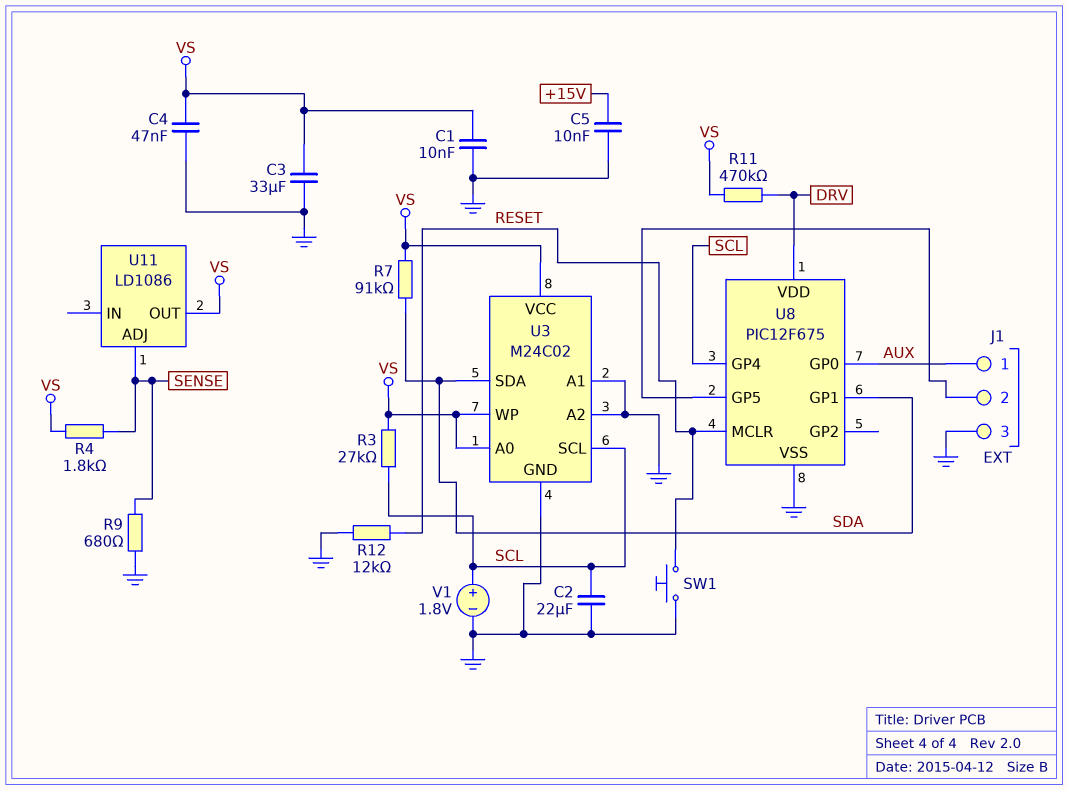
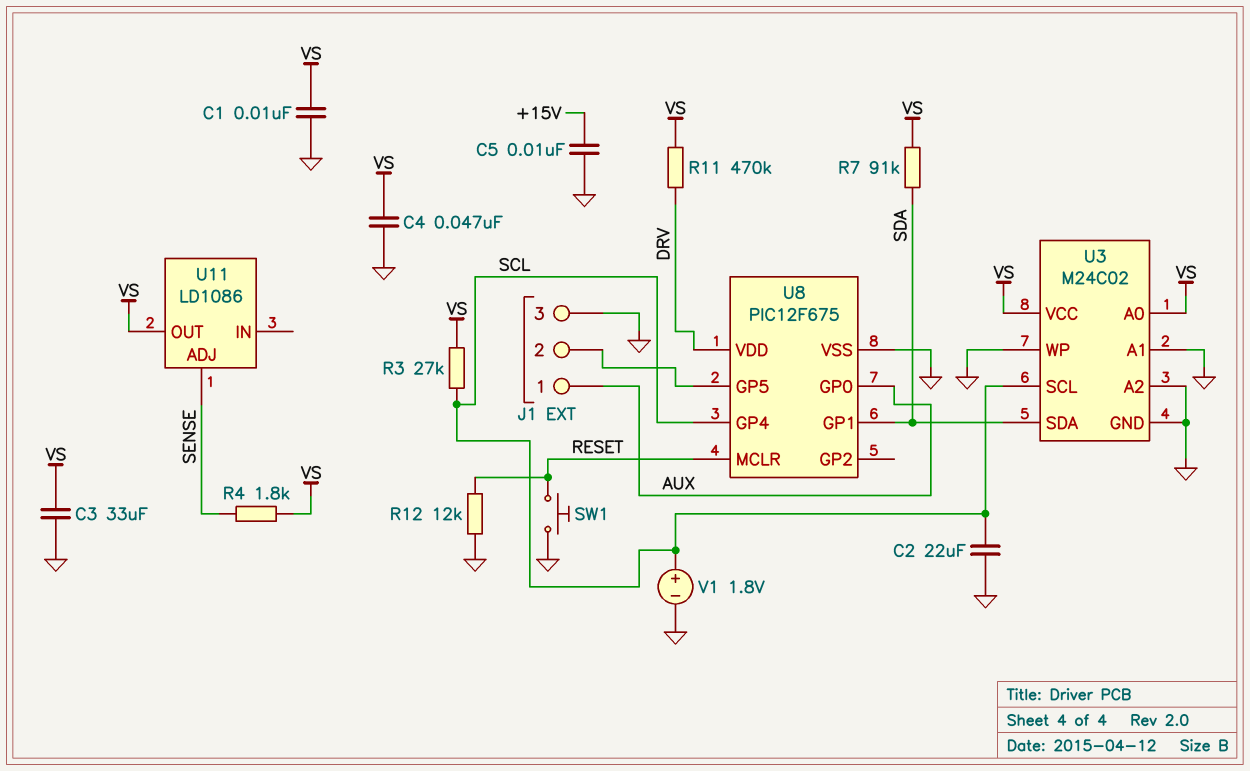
R9: 680 (GND, SENSE) -> none
U3 pin WP: VS -> GND

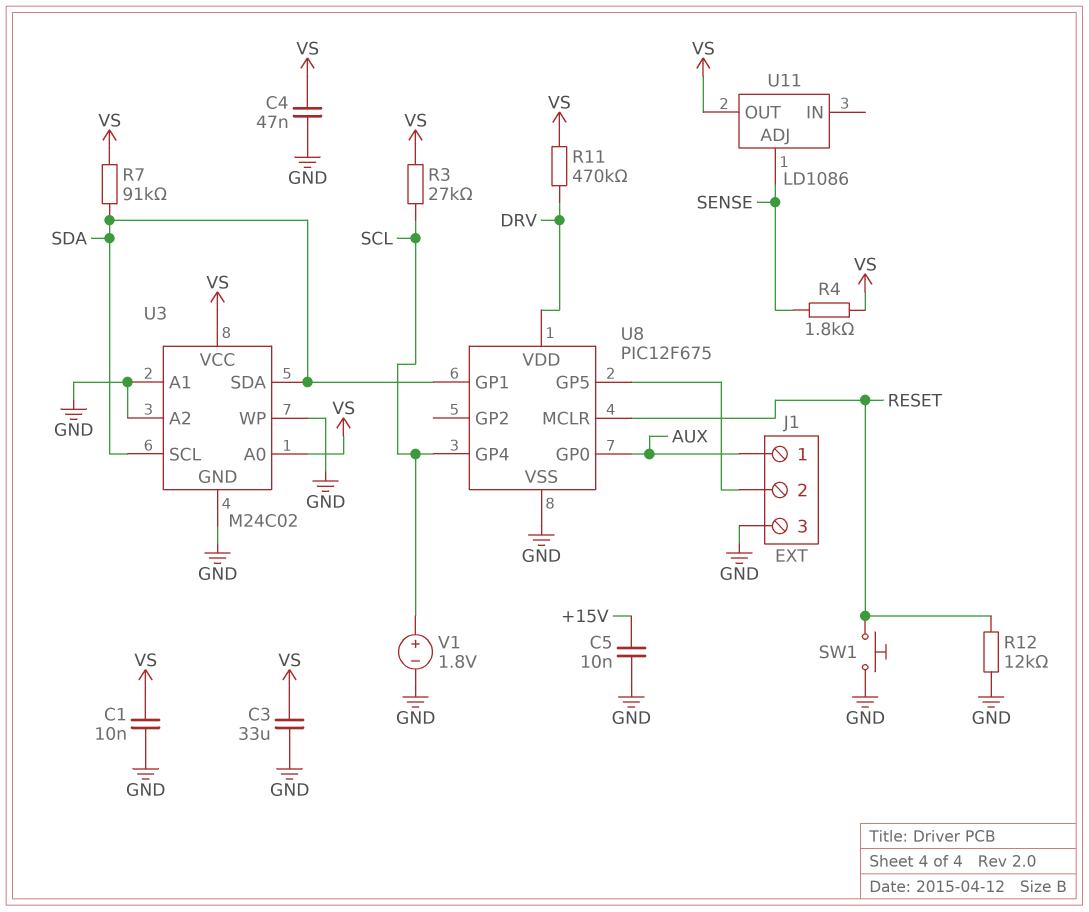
C2: 22uF (GND, SCL) -> none
U3 pin SCL: SCL -> SDA

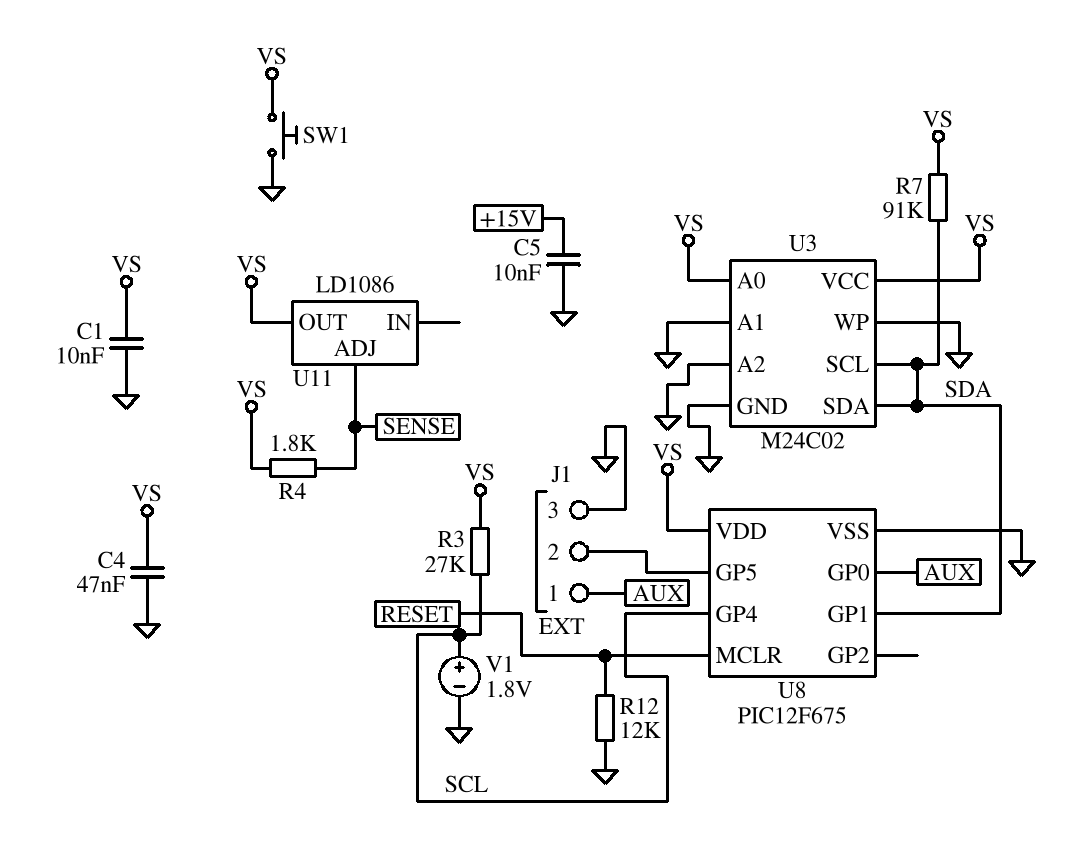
C3: 33uF (GND, VS) -> none
R11: 470k (DRV, VS) -> none
SW1: button (GND, RESET) -> button (GND, VS)
U8 pin VDD: DRV -> VS

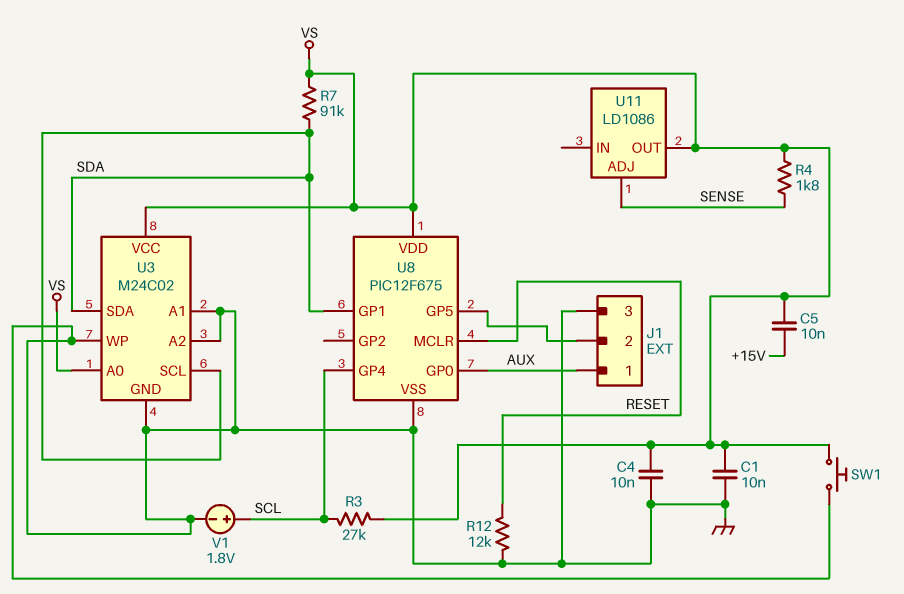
C4: 47nF (GND, VS) -> 10nF (GND, VS)
C5: 10nF (+15V, GND) -> 10nF (+15V, VS)

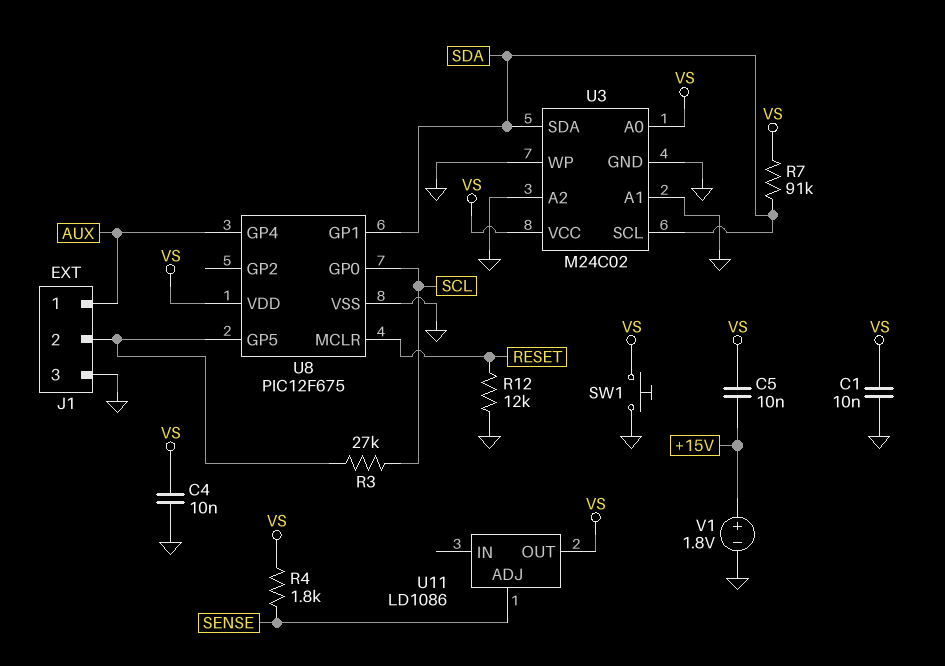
R3: 27k (SCL, VS) -> 27k (J1/2, SCL)
U8 pin GP0: AUX -> SCL
U8 pin GP4: SCL -> AUX
V1: 1.8V (plus SCL, minus GND) -> 1.8V (plus +15V, minus GND)

